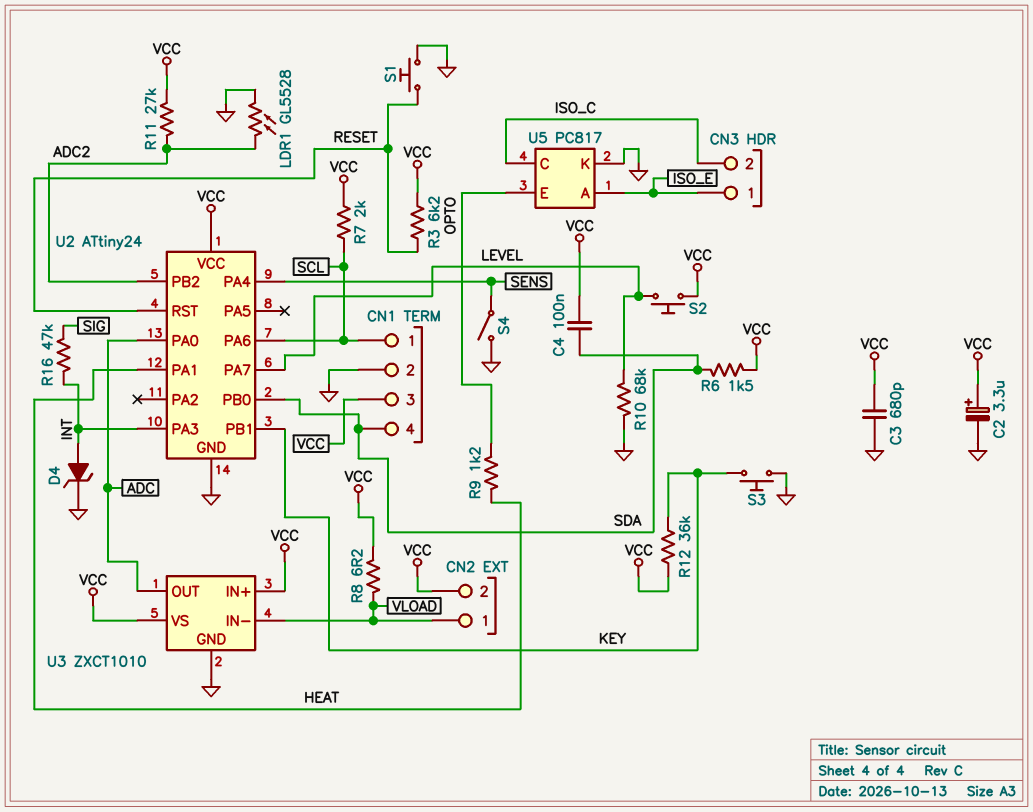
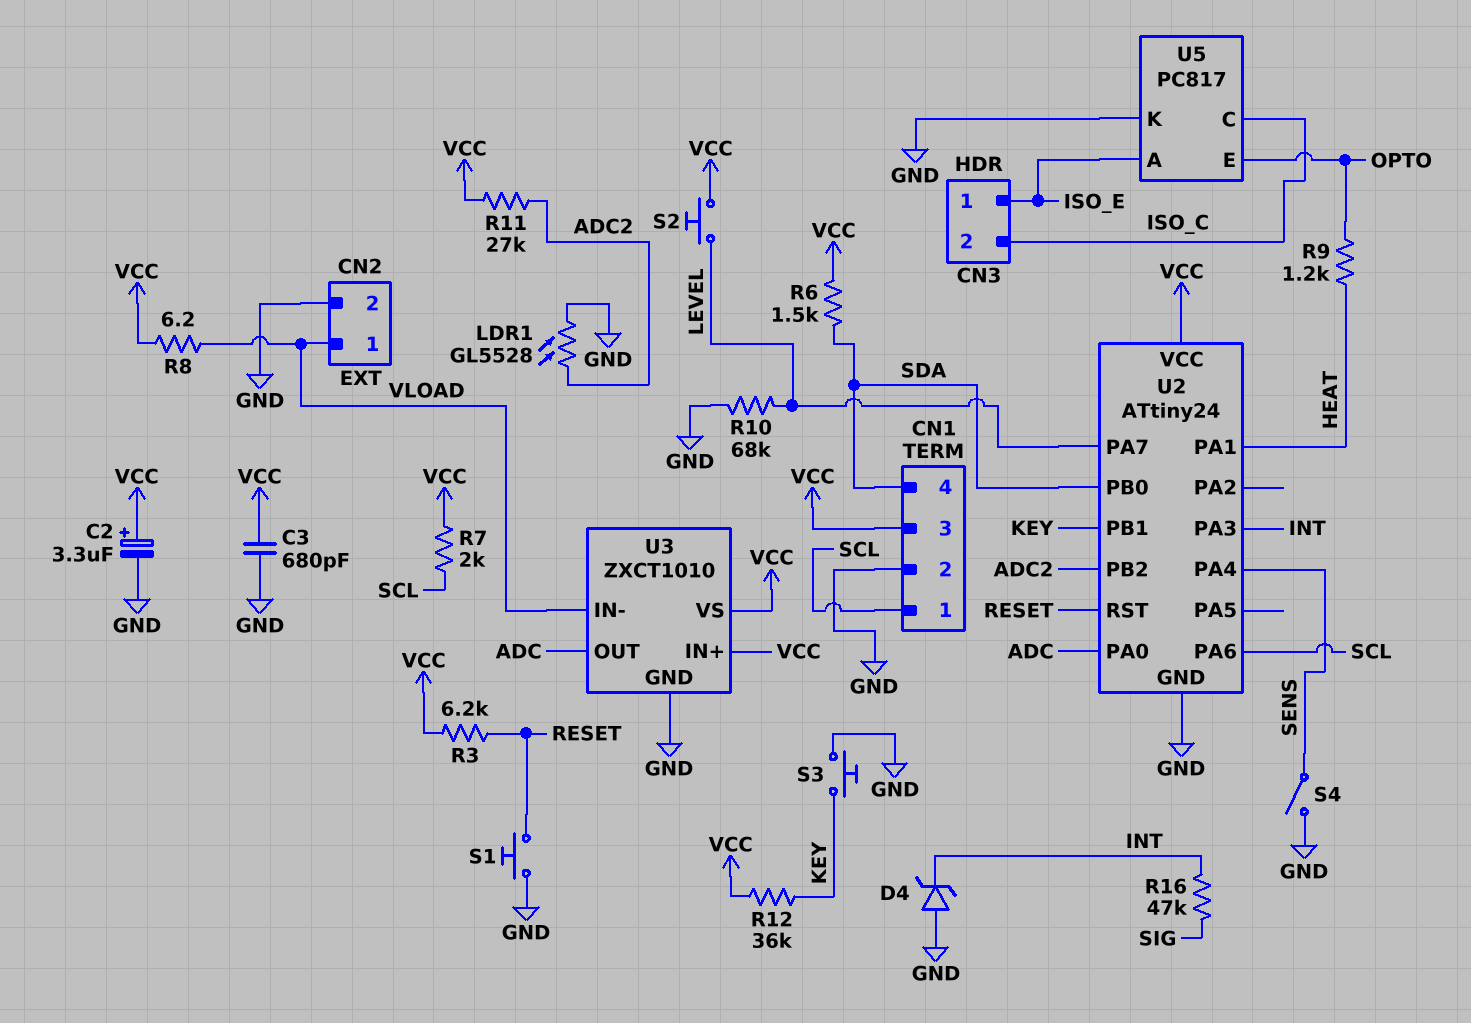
C4: 100nF (SDA, VCC) -> none
CN2 pin 2: VCC -> GND
D4: zener (A INT, K GND) -> zener (A GND, K INT)

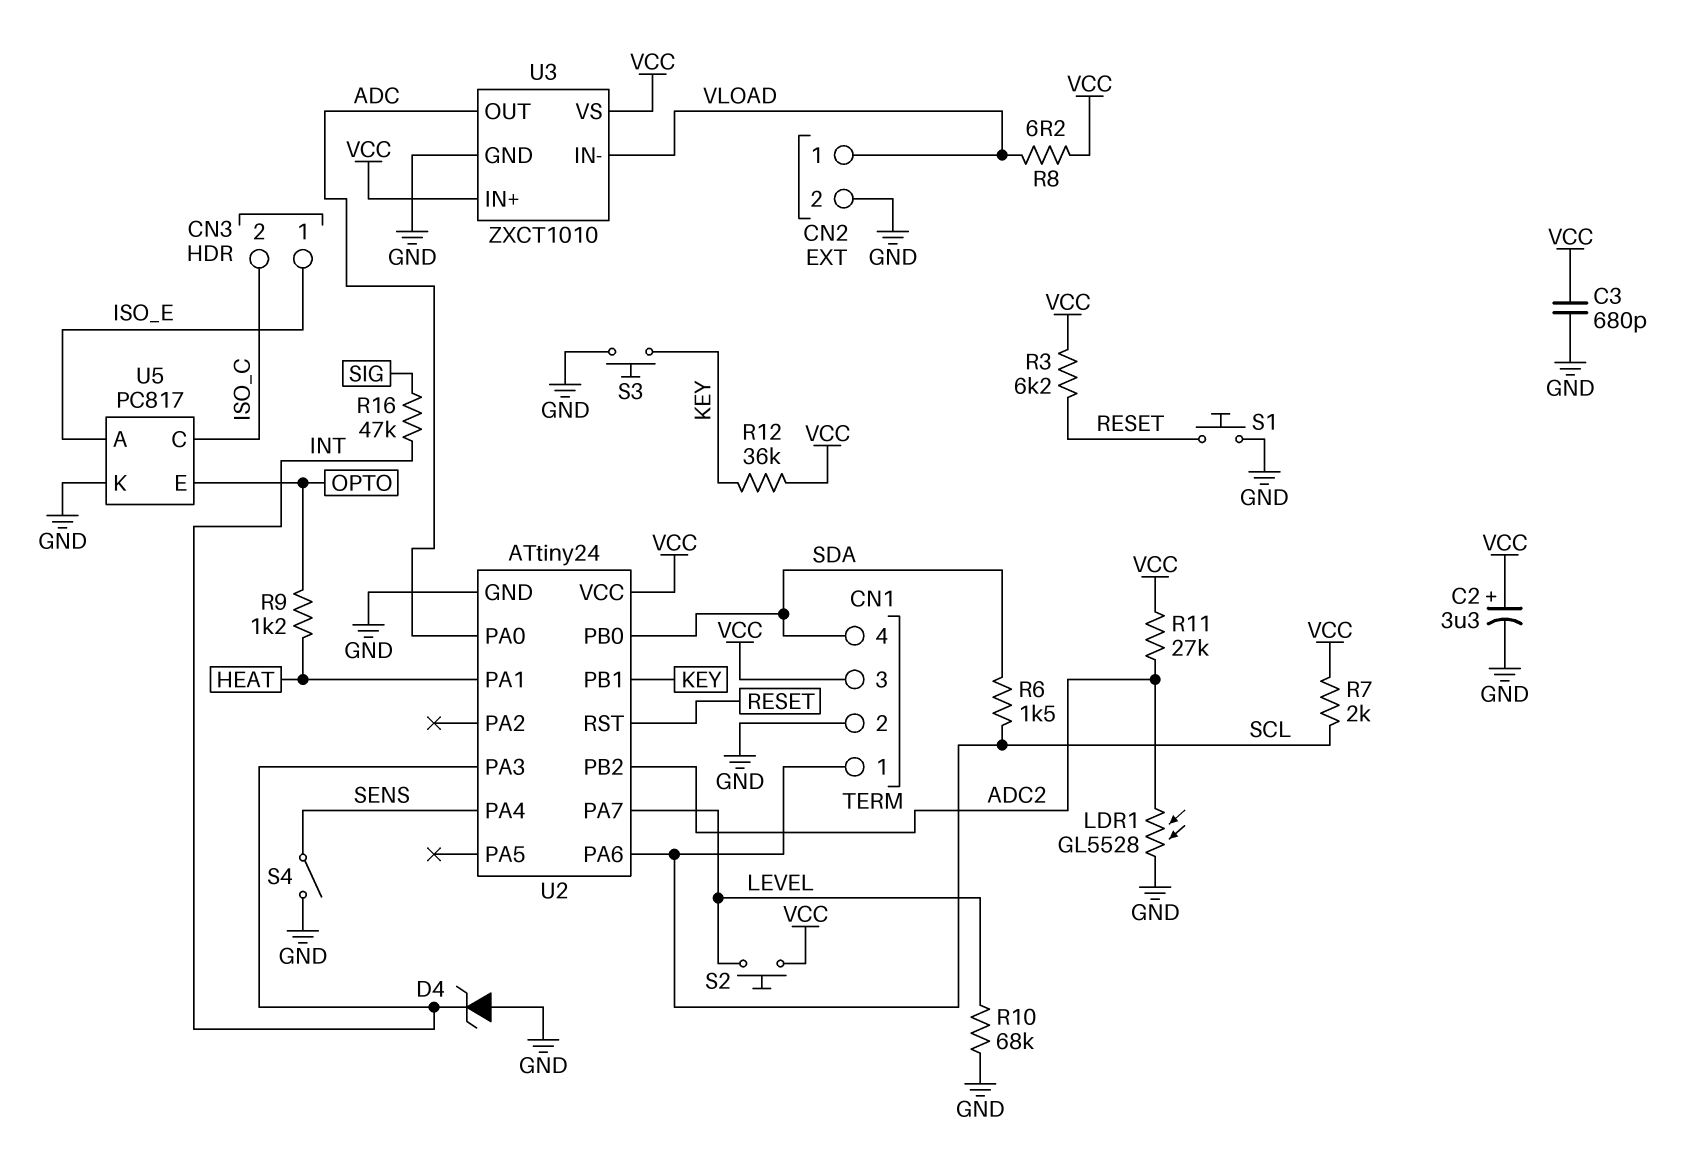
R6: 1.5k (SDA, VCC) -> 1.5k (SCL, SDA)

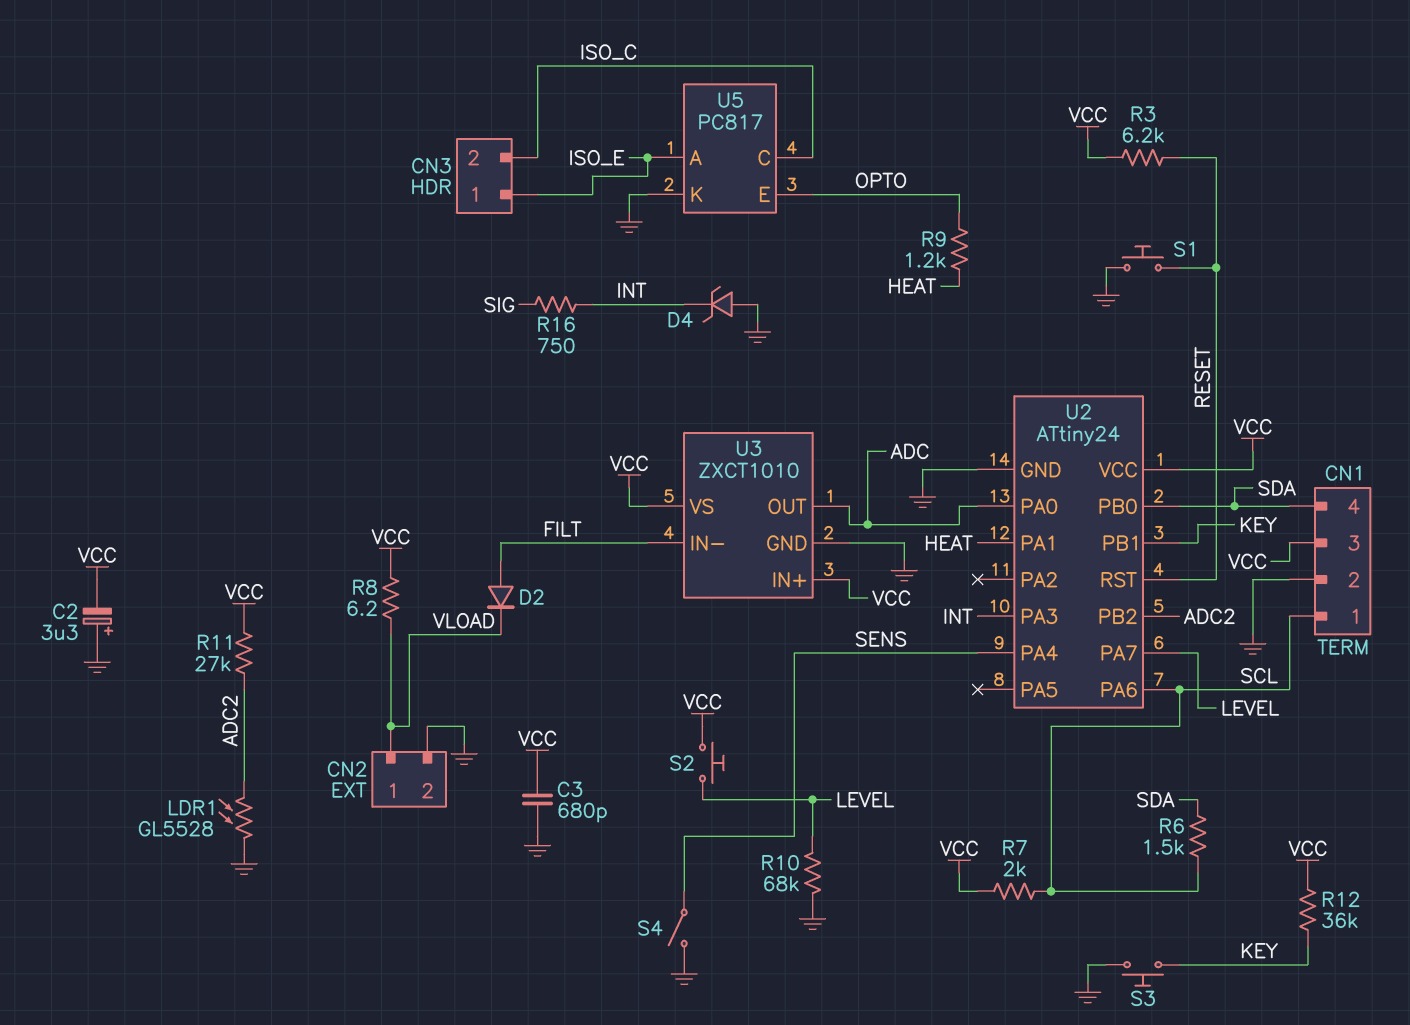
C2: 3.3uF (plus VCC, minus GND) -> 3.3uF (plus GND, minus VCC)
D2: none -> diode (A FILT, K VLOAD)
R16: 47k (INT, SIG) -> 750 (INT, SIG)
U3 pin IN-: VLOAD -> FILT

